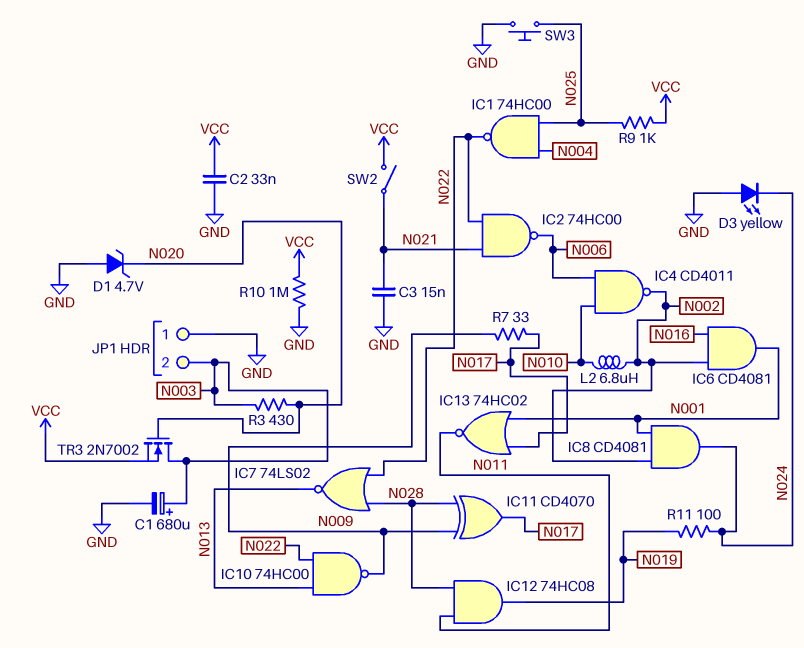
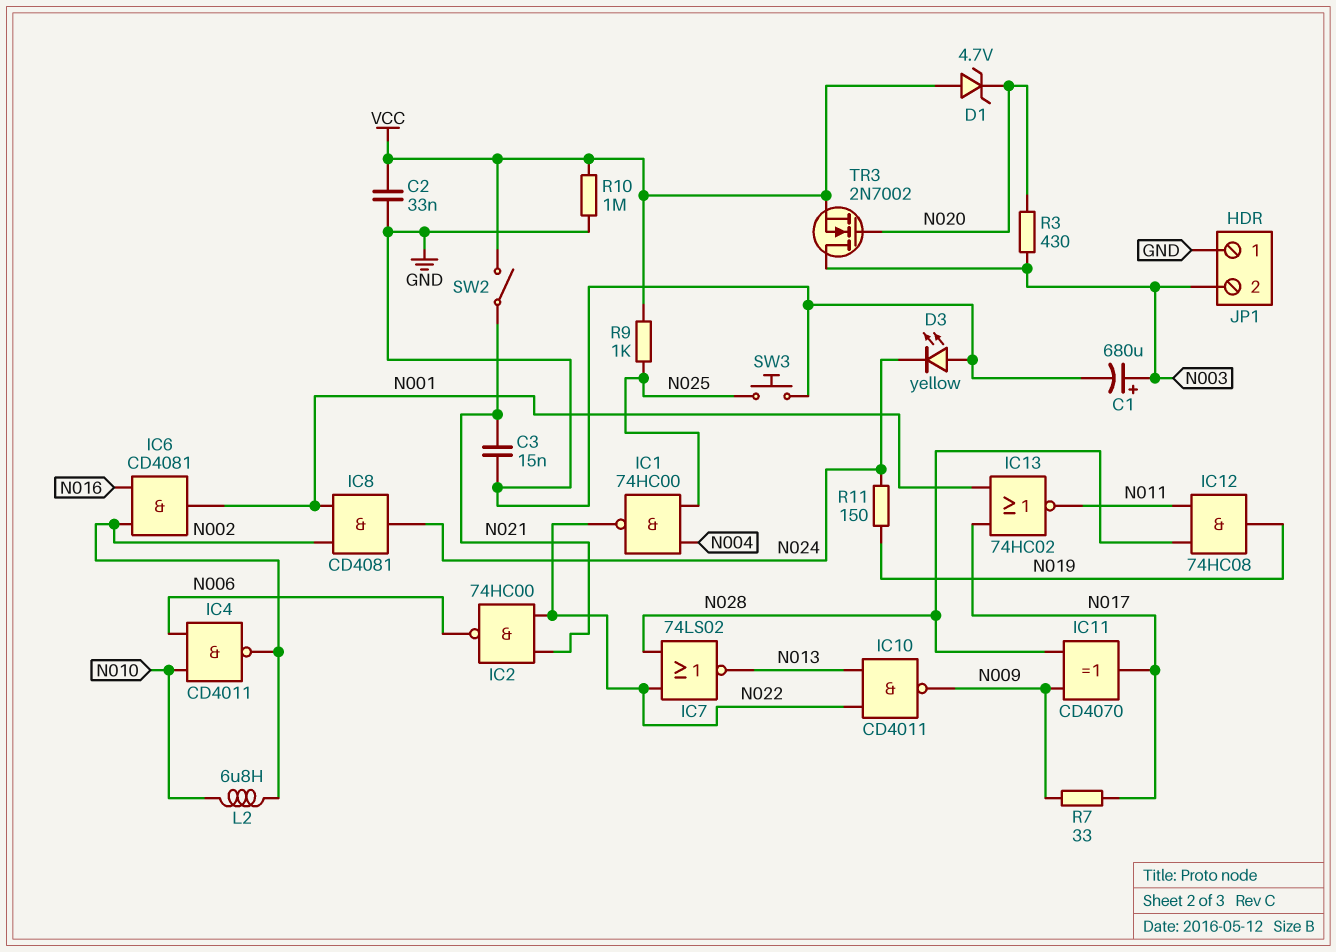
D1: zener 4.7V (A GND, K N020) -> zener 4.7V (A VCC, K N020)
IC10: NAND 74HC00 (in N013, in N022, out N009) -> NAND CD4011 (in N013, in N022, out N009)
R11: 100 (N019, N024) -> 150 (N019, N024)

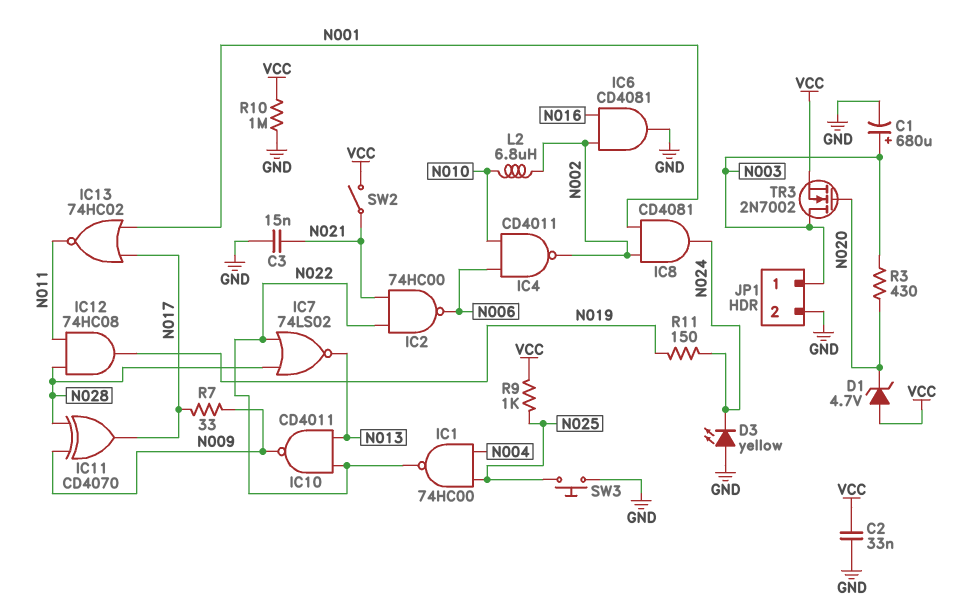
IC6: AND CD4081 (in N002, in N016, out N001) -> AND CD4081 (in N002, in N016, out GND)
JP1 pin 1: GND -> N003
JP1 pin 2: N003 -> GND

